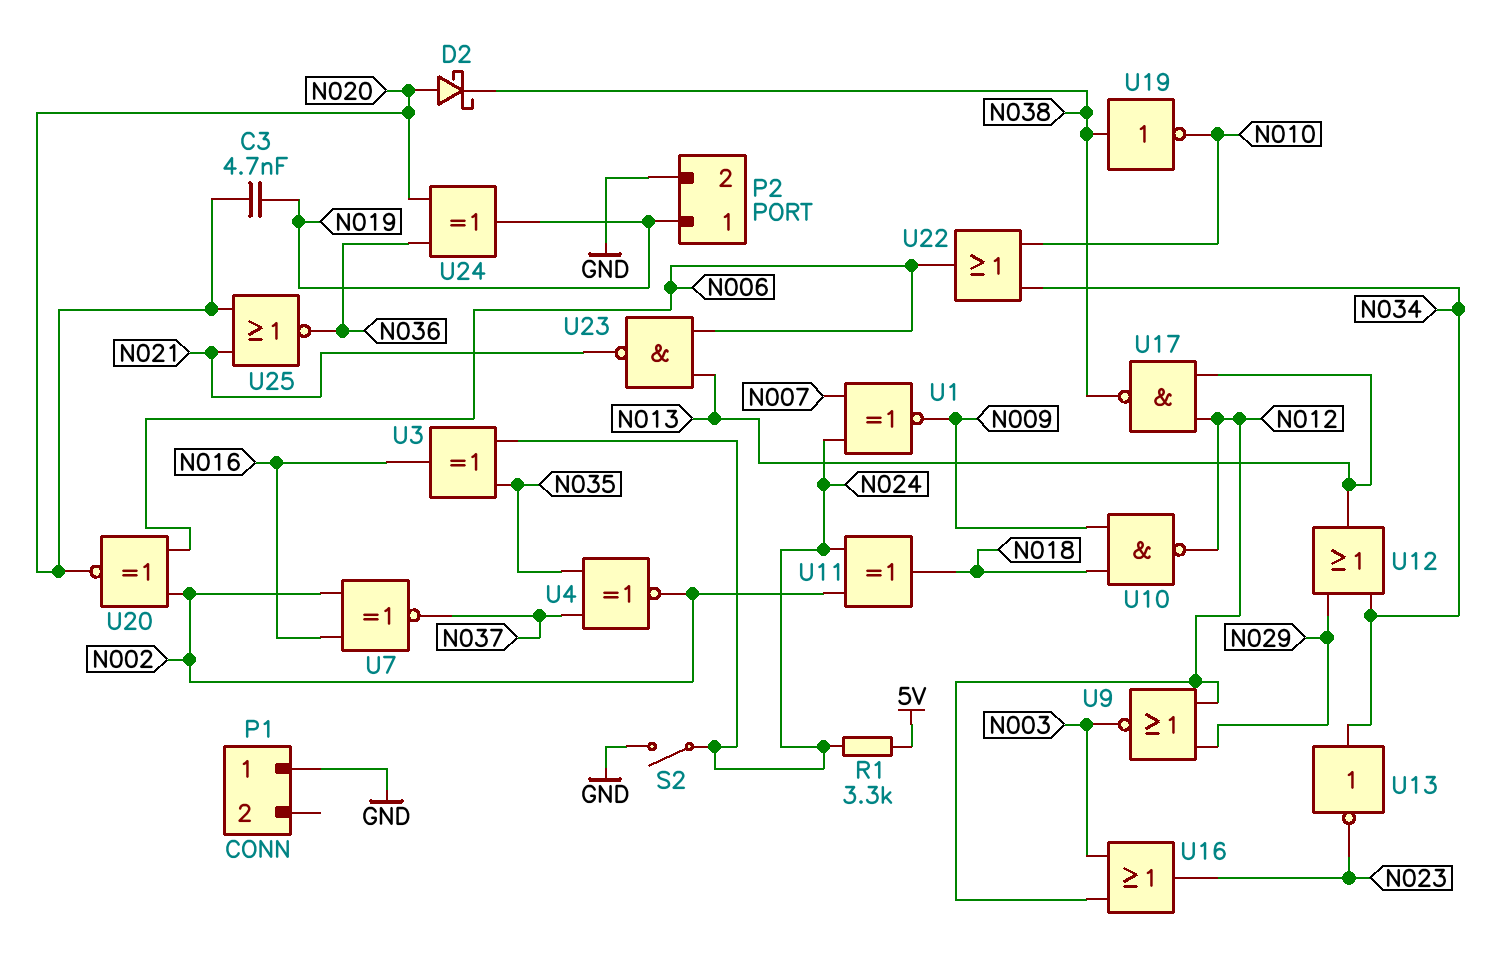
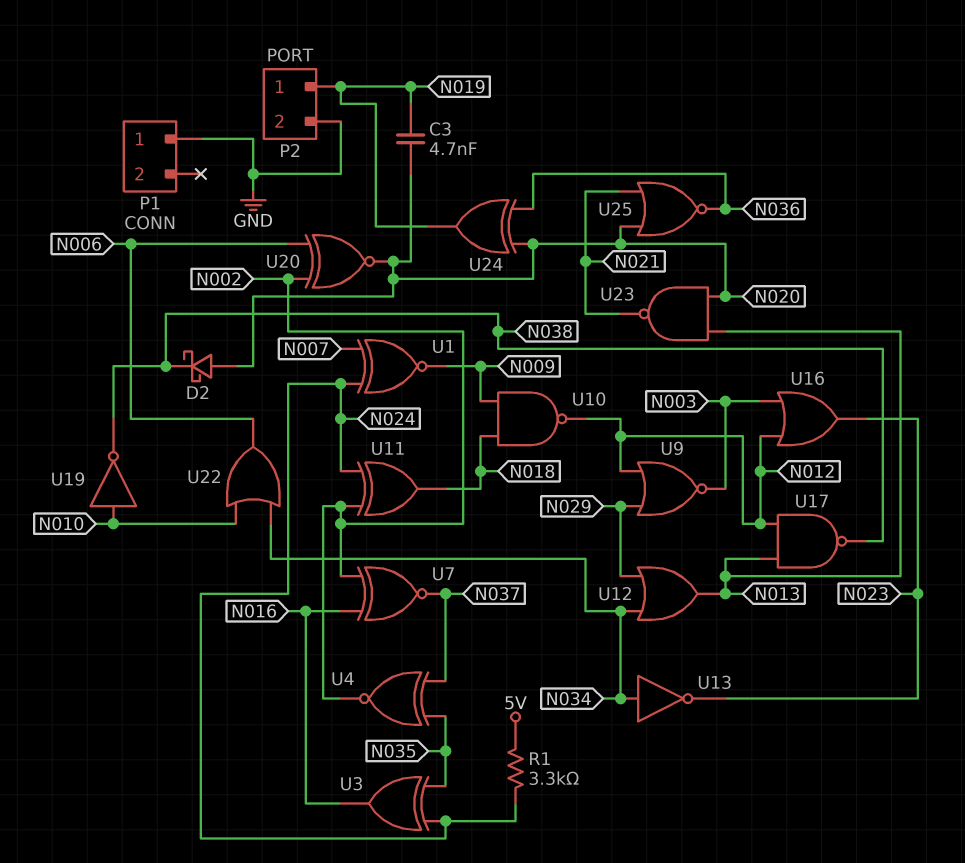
S2: switch (GND, N024) -> none
U19: NOT (in N038, out N010) -> NOT (in N010, out N038)
U23: NAND (in N006, in N013, out N021) -> NAND (in N013, in N020, out N021)

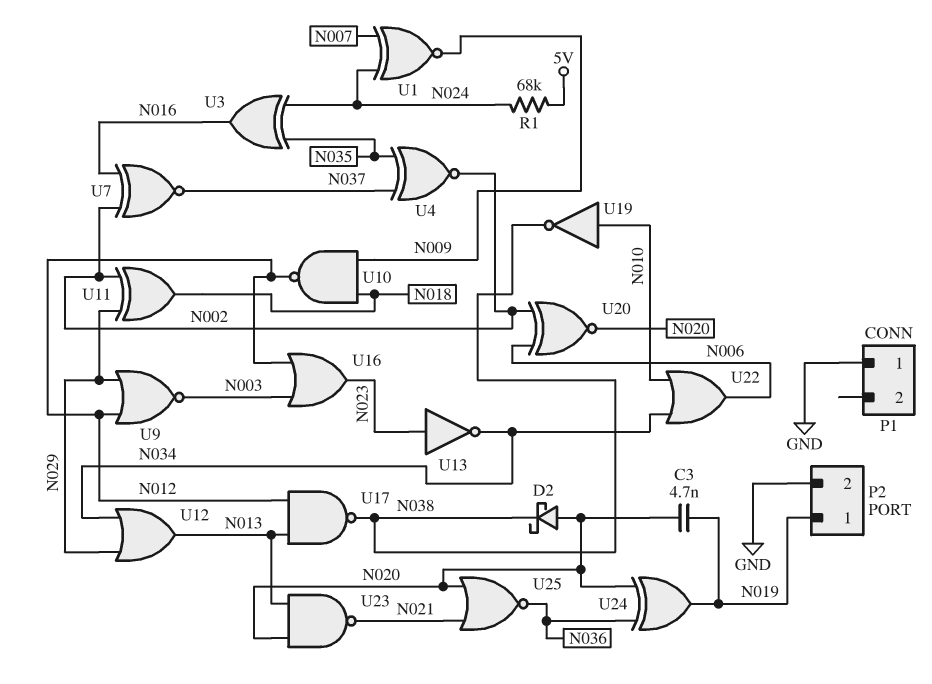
R1: 3.3k (5V, N024) -> 68k (5V, N024)
U11: XOR (in N002, in N024, out N018) -> XOR (in N002, in N029, out N018)
U13: NOT (in N034, out N023) -> NOT (in N023, out N034)

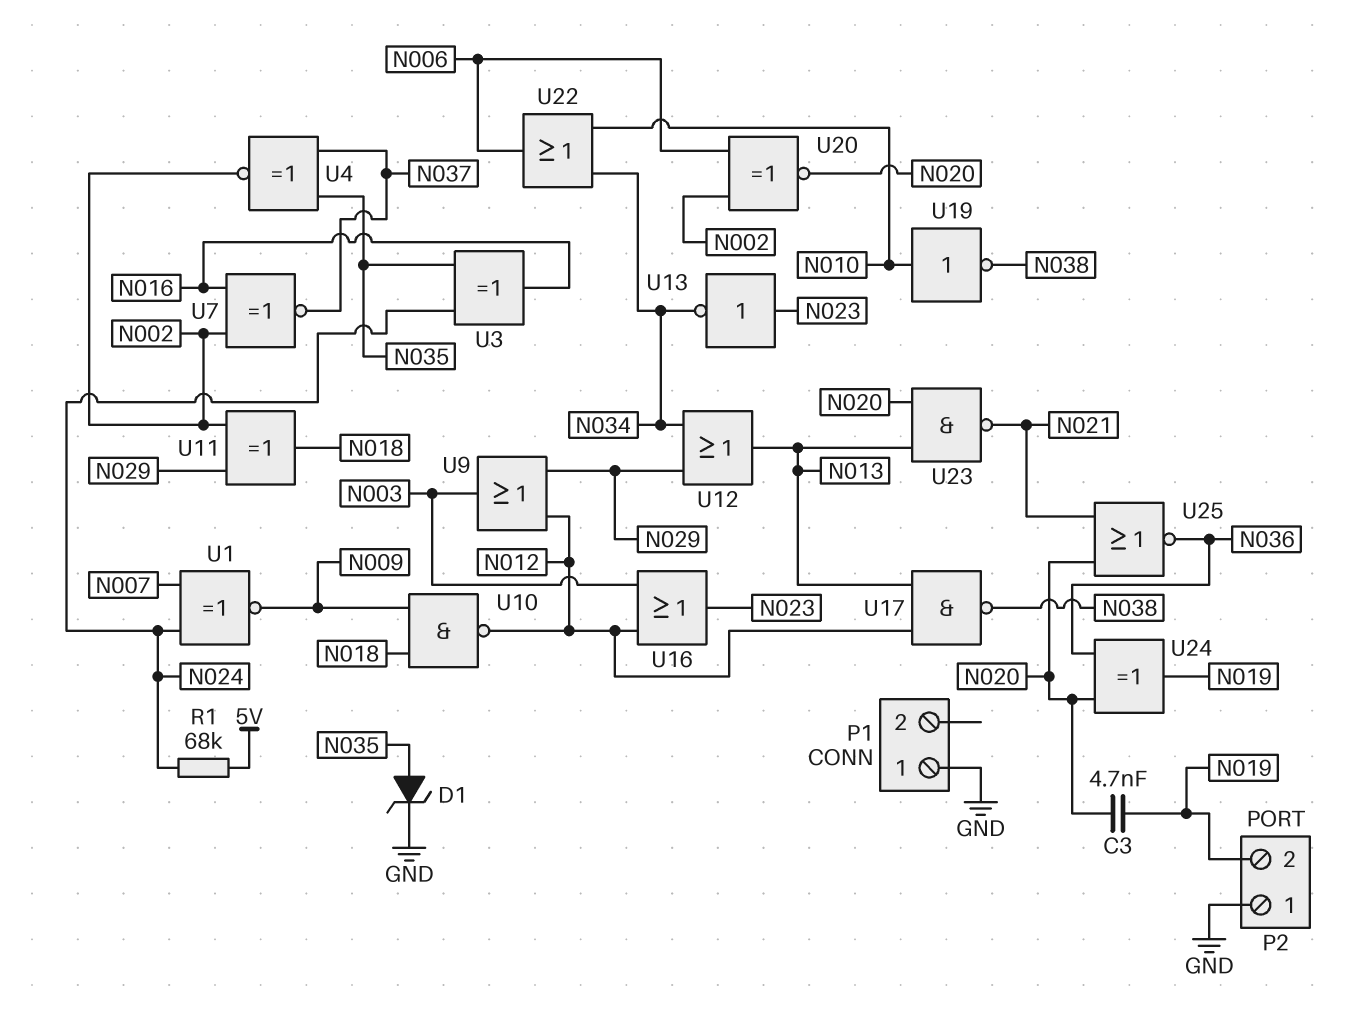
D1: none -> zener (A N035, K GND)
D2: schottky (A N020, K N038) -> none
P2 pin 1: N019 -> GND
P2 pin 2: GND -> N019
U9: NOR (in N012, in N029, out N003) -> OR (in N012, in N029, out N003)

